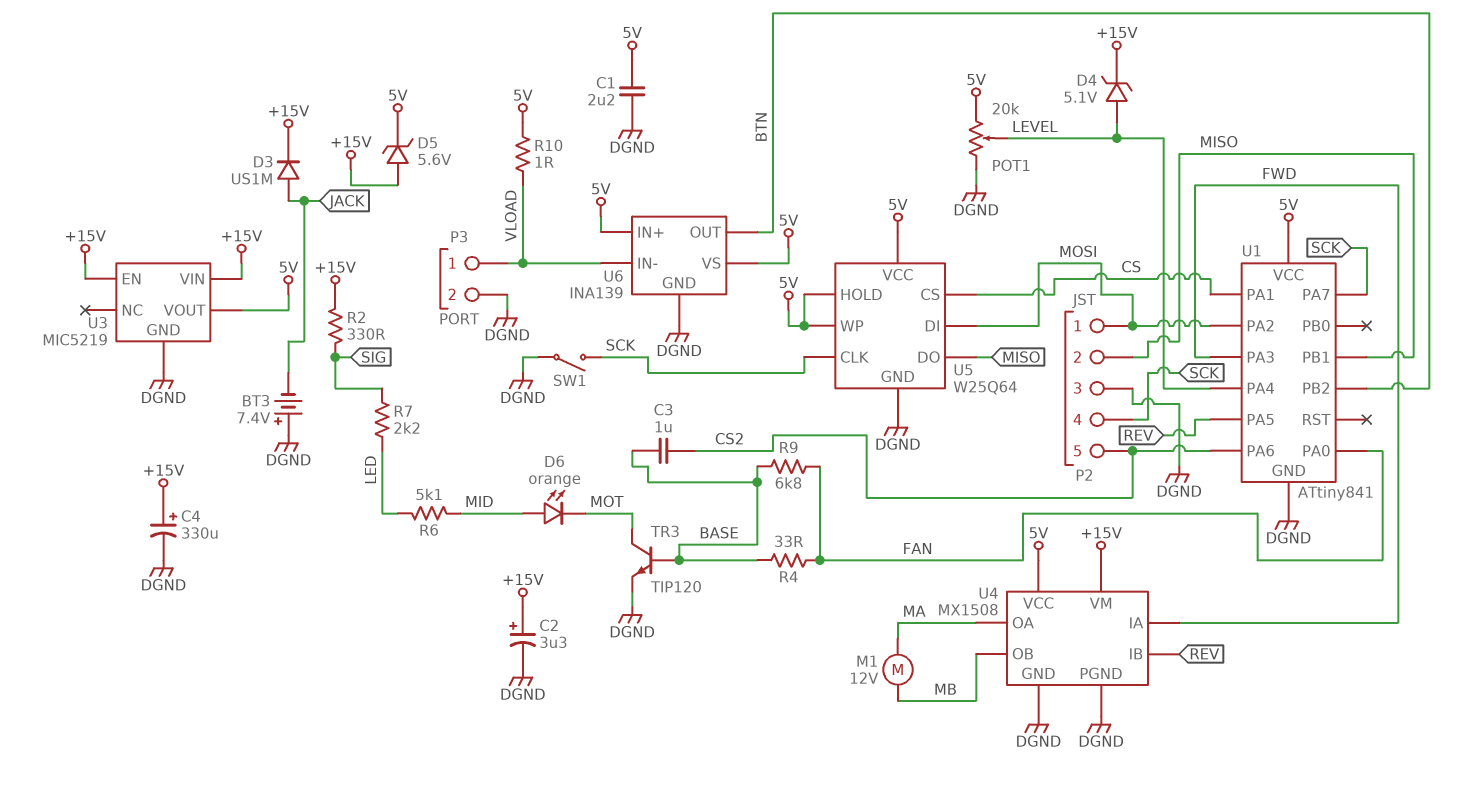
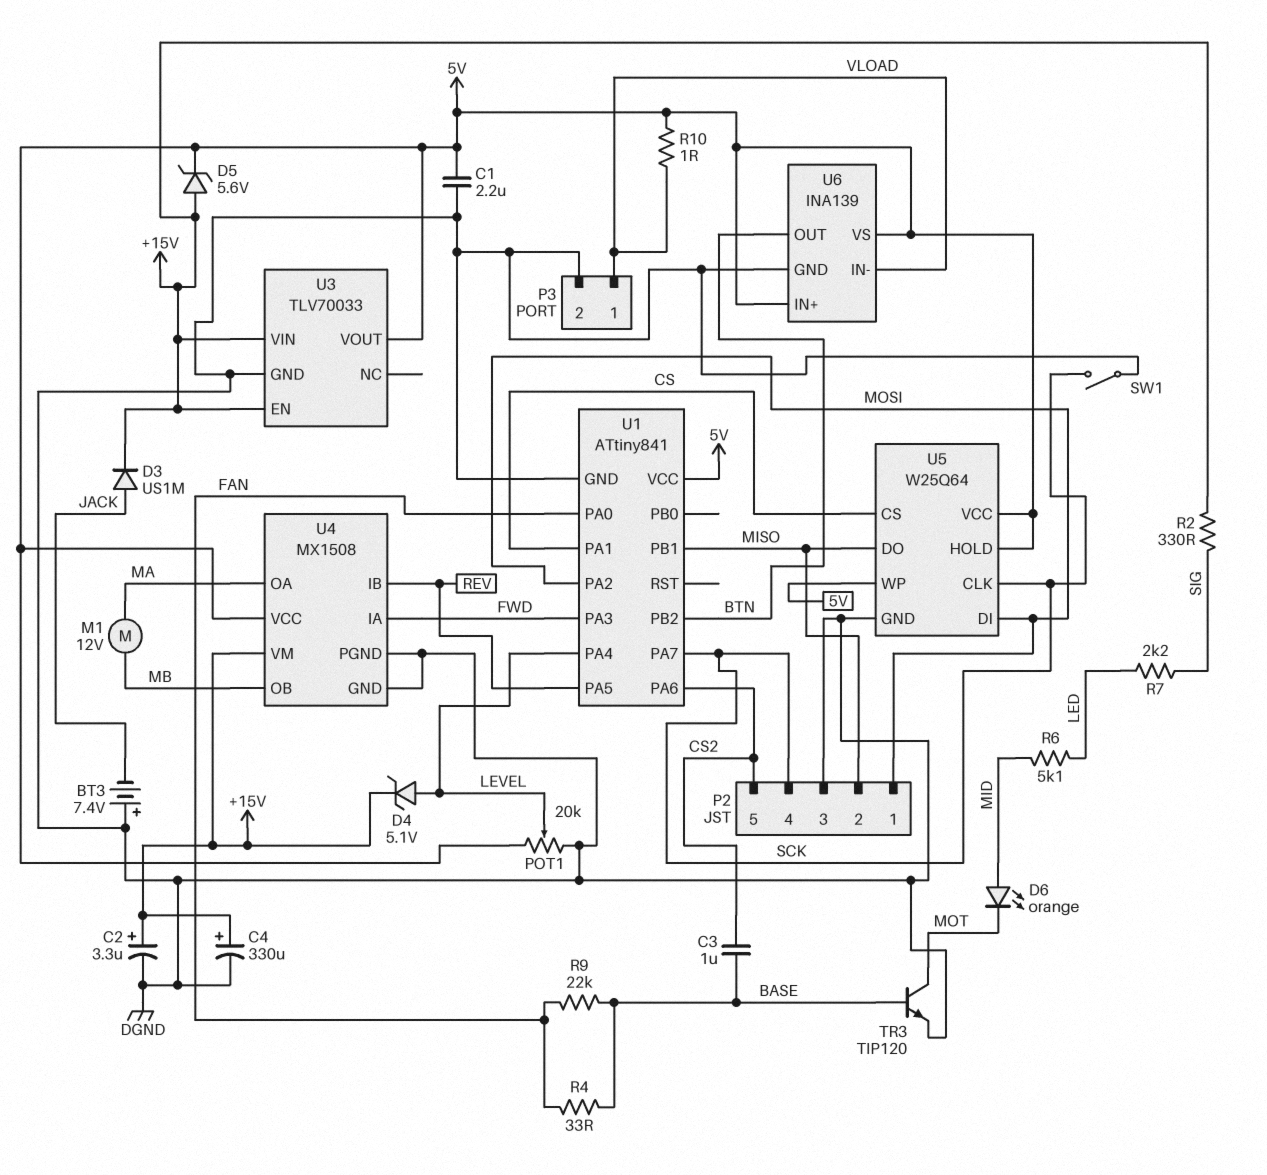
R9: 6.8k (BASE, FAN) -> 22k (BASE, FAN)
U3: MIC5219 -> TLV70033

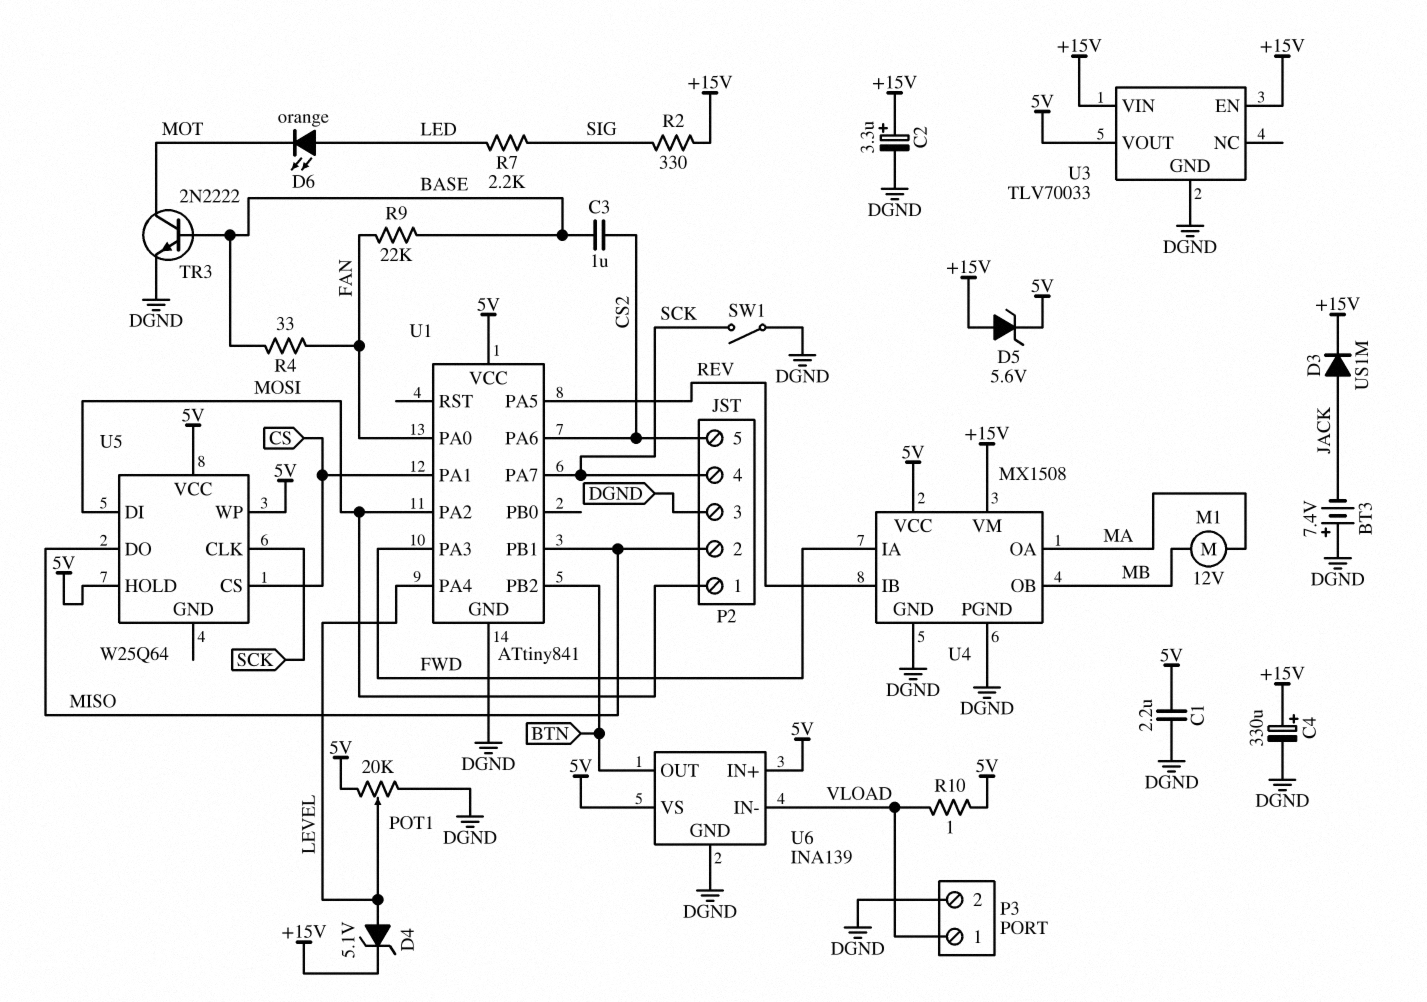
D6: LED orange (A MID, K MOT) -> LED orange (A LED, K MOT)
R6: 5.1k (LED, MID) -> none
TR3: NPN TIP120 (B BASE, C MOT, E DGND) -> NPN 2N2222 (B BASE, C MOT, E DGND)
U5 pin GND: DGND -> none

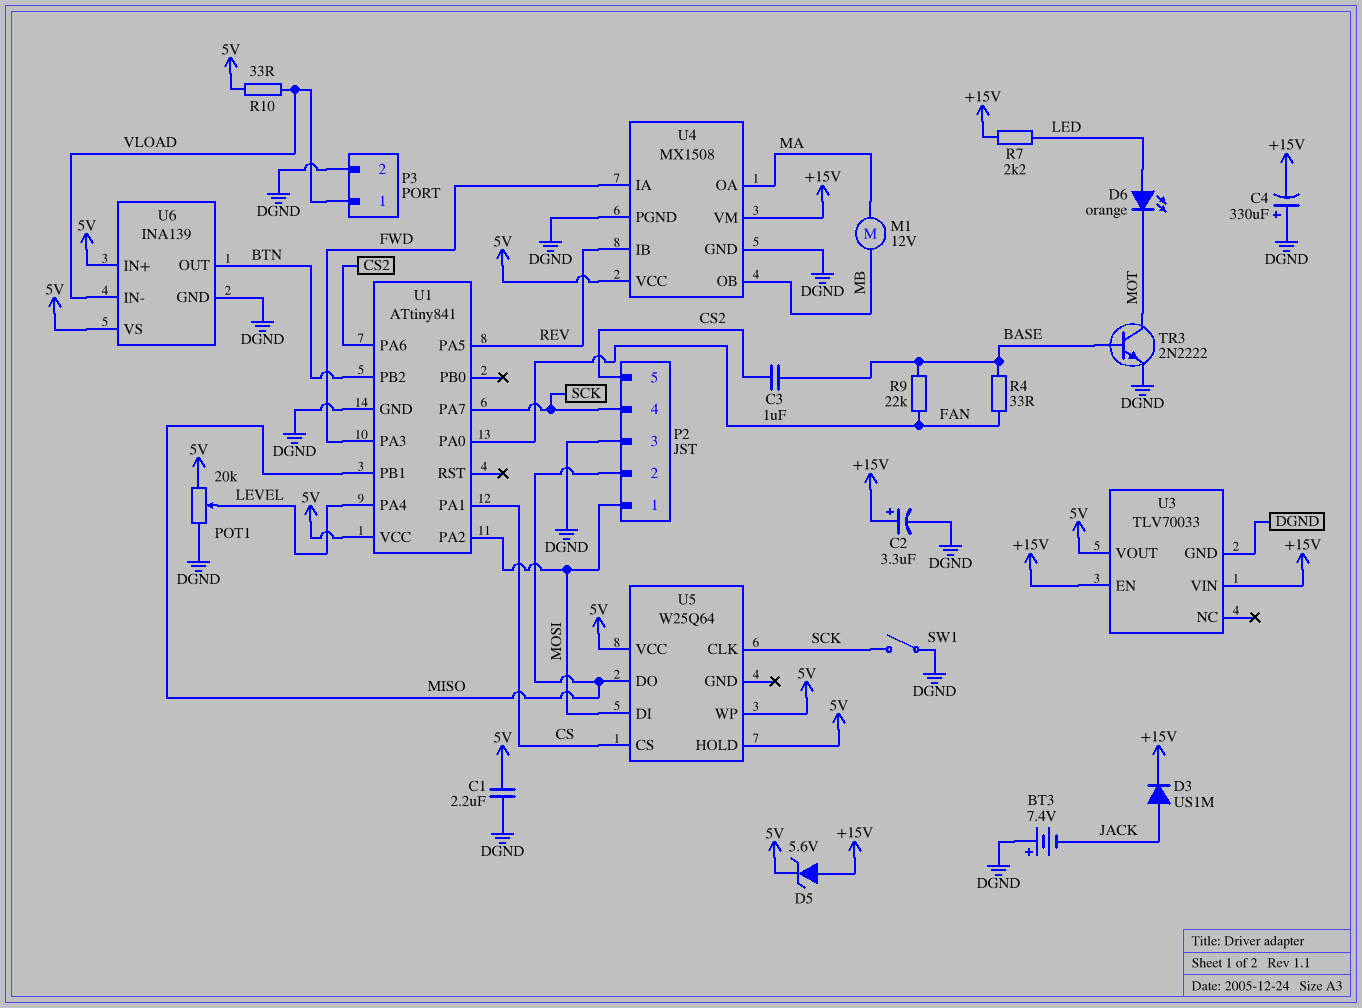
C4: 330uF (plus +15V, minus DGND) -> 330uF (plus DGND, minus +15V)
D4: zener 5.1V (A LEVEL, K +15V) -> none
R2: 330 (+15V, SIG) -> none
R7: 2.2k (LED, SIG) -> 2.2k (+15V, LED)
R10: 1 (5V, VLOAD) -> 33 (5V, VLOAD)

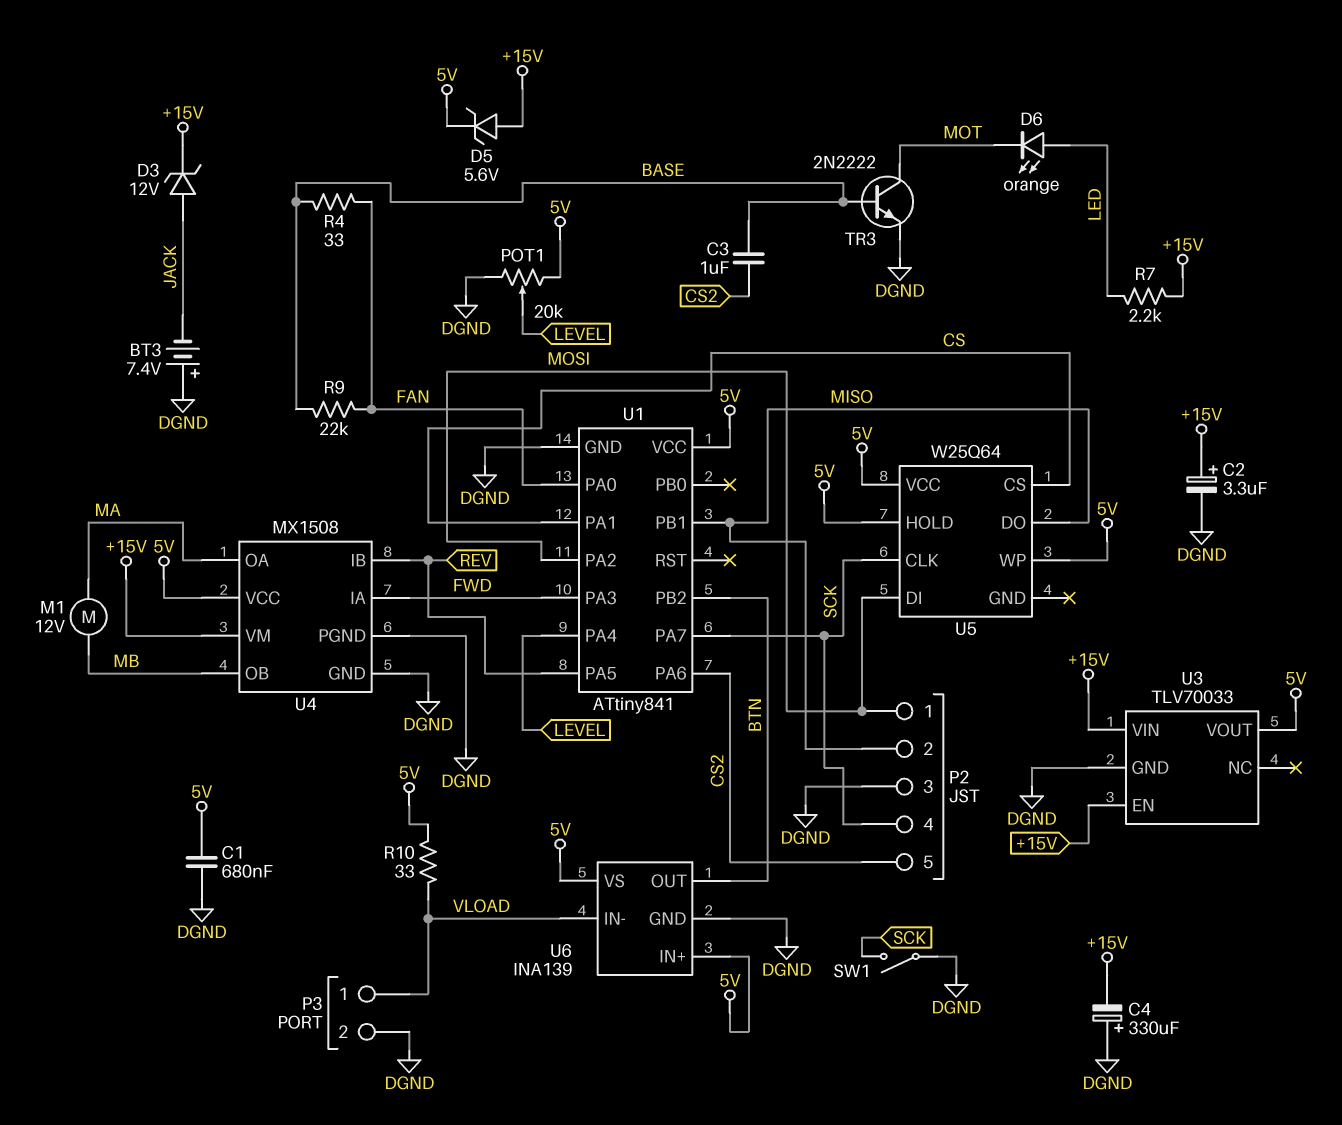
C1: 2.2uF (5V, DGND) -> 680nF (5V, DGND)
D3: diode US1M (A JACK, K +15V) -> zener 12V (A JACK, K +15V)

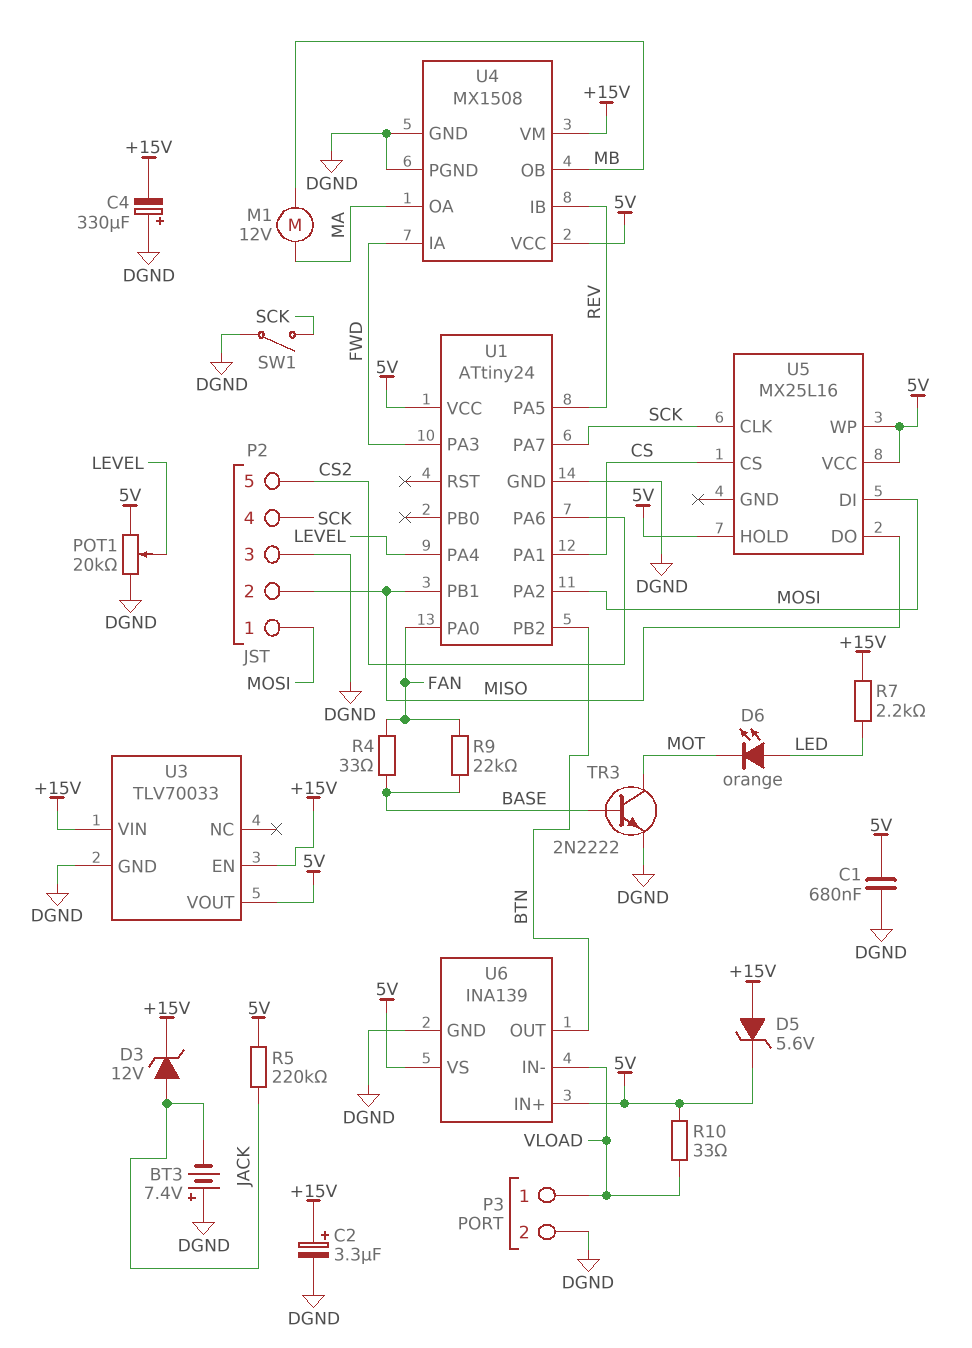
C3: 1uF (BASE, CS2) -> none
R5: none -> 220k (5V, JACK)
U1: ATtiny841 -> ATtiny24
U5: W25Q64 -> MX25L16

